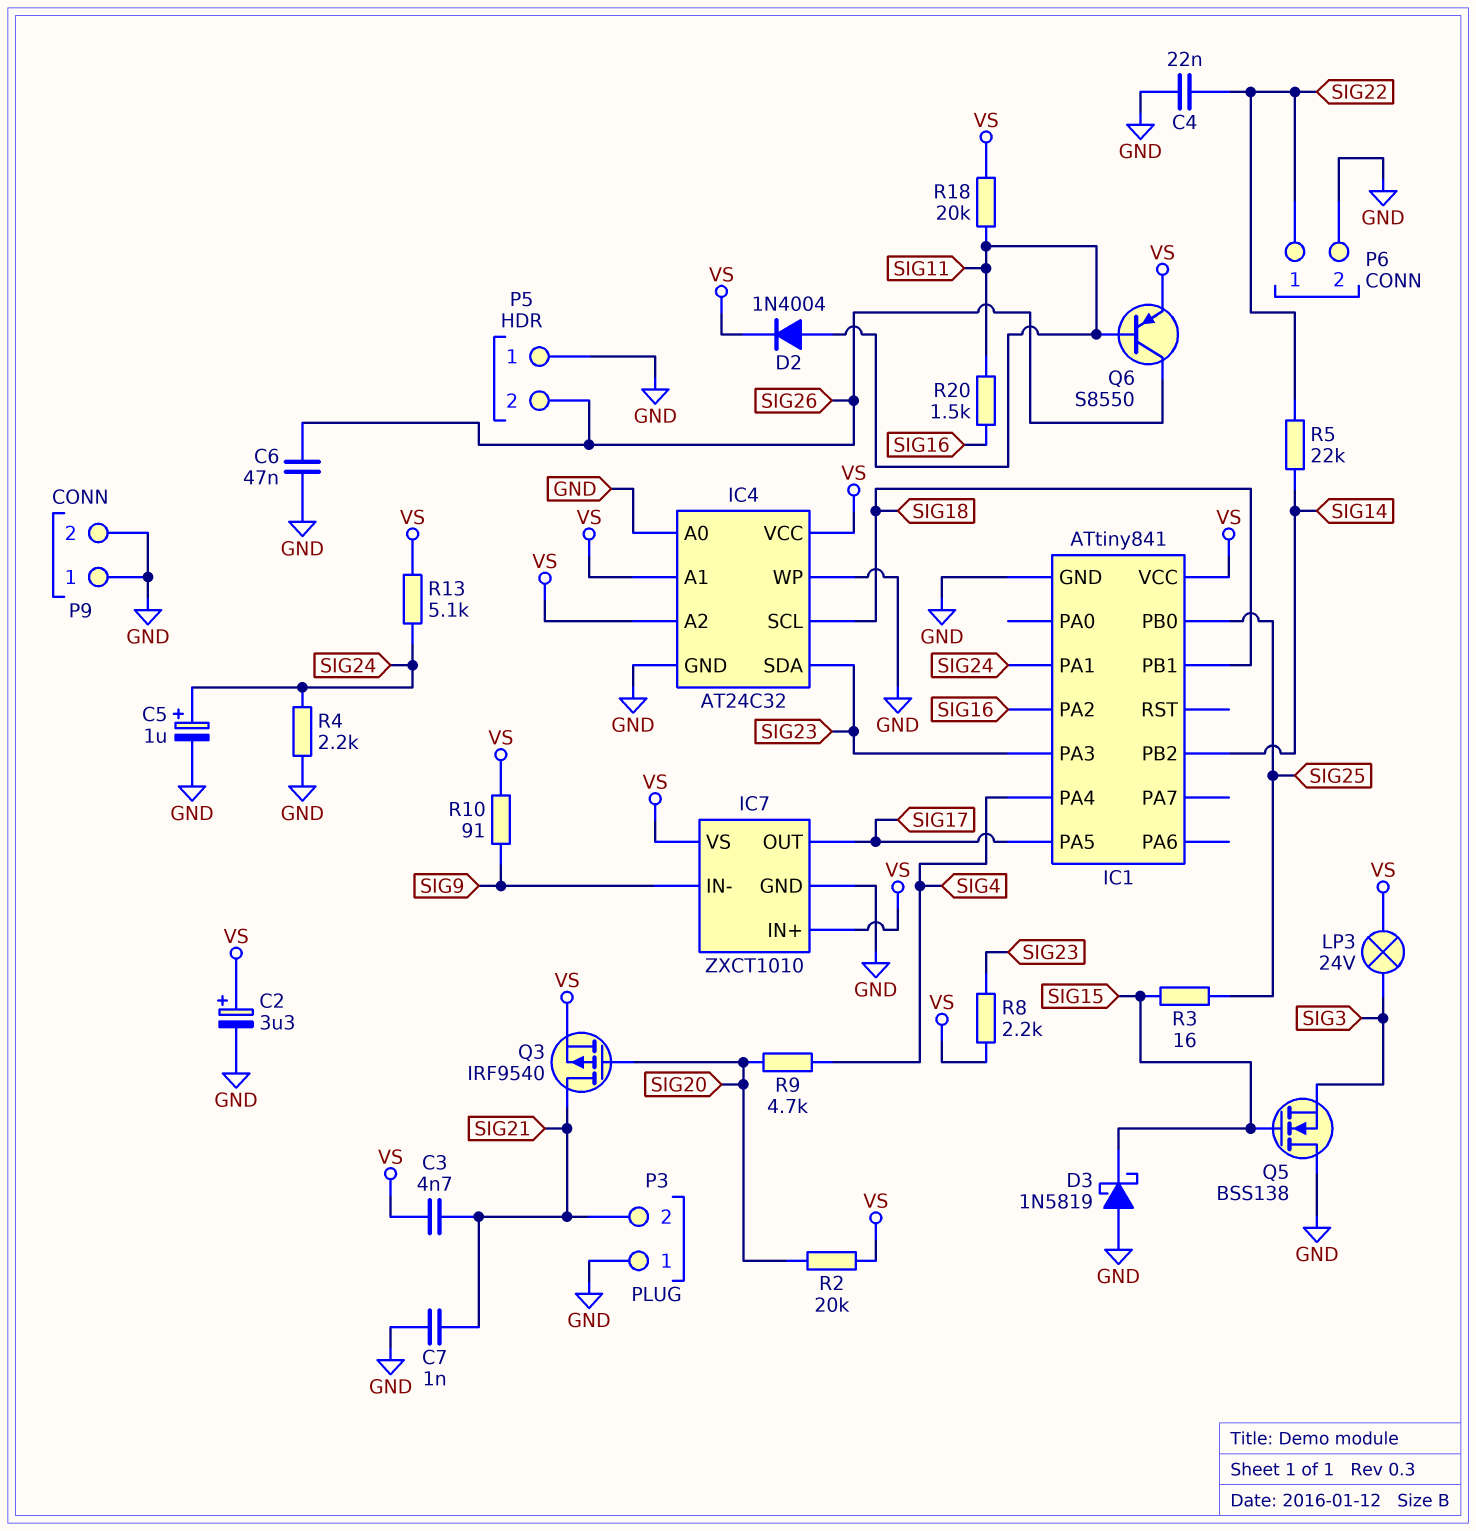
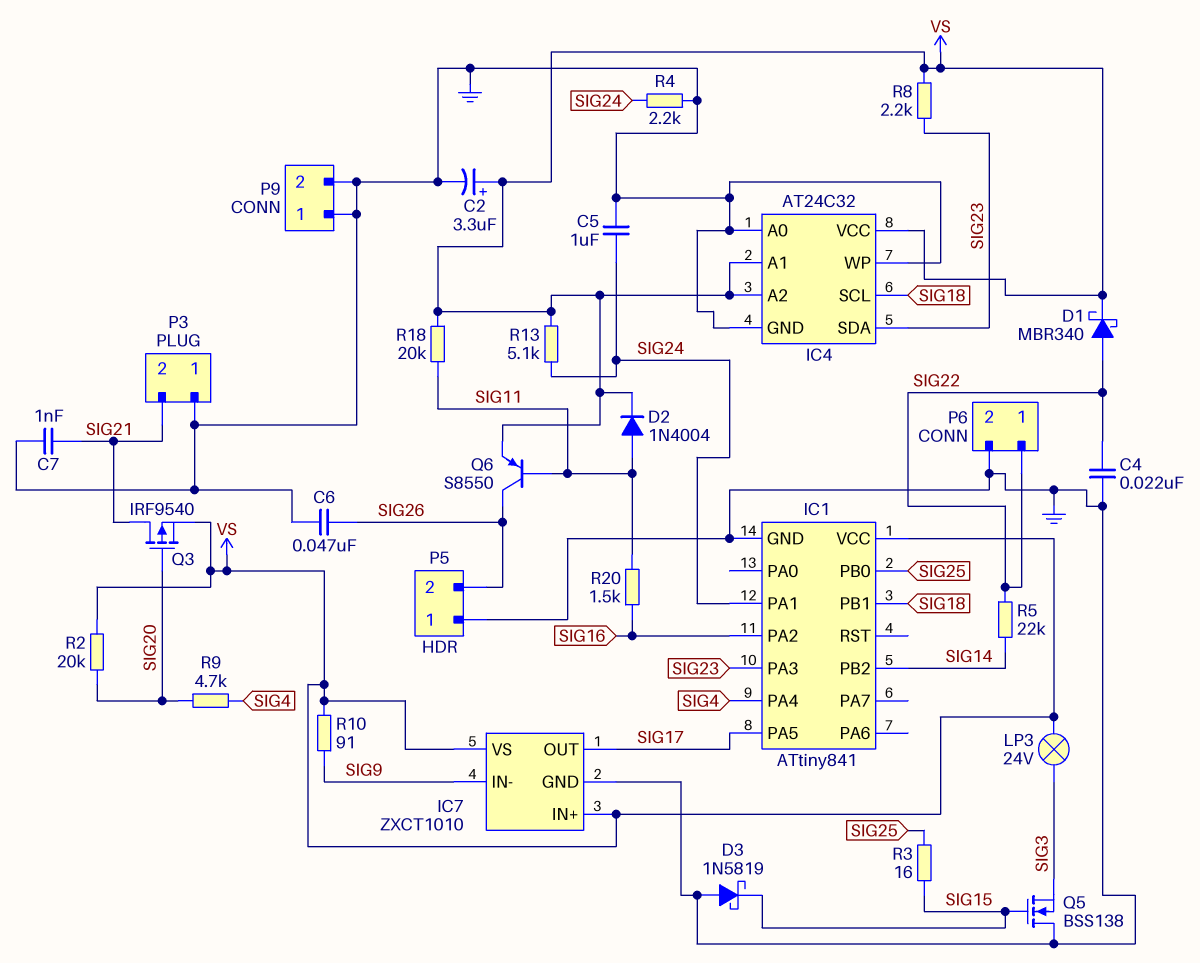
C3: 4.7nF (SIG21, VS) -> none
C5: 1uF (plus SIG24, minus GND) -> 1uF (GND, SIG24)
D1: none -> schottky MBR340 (A SIG22, K VS)

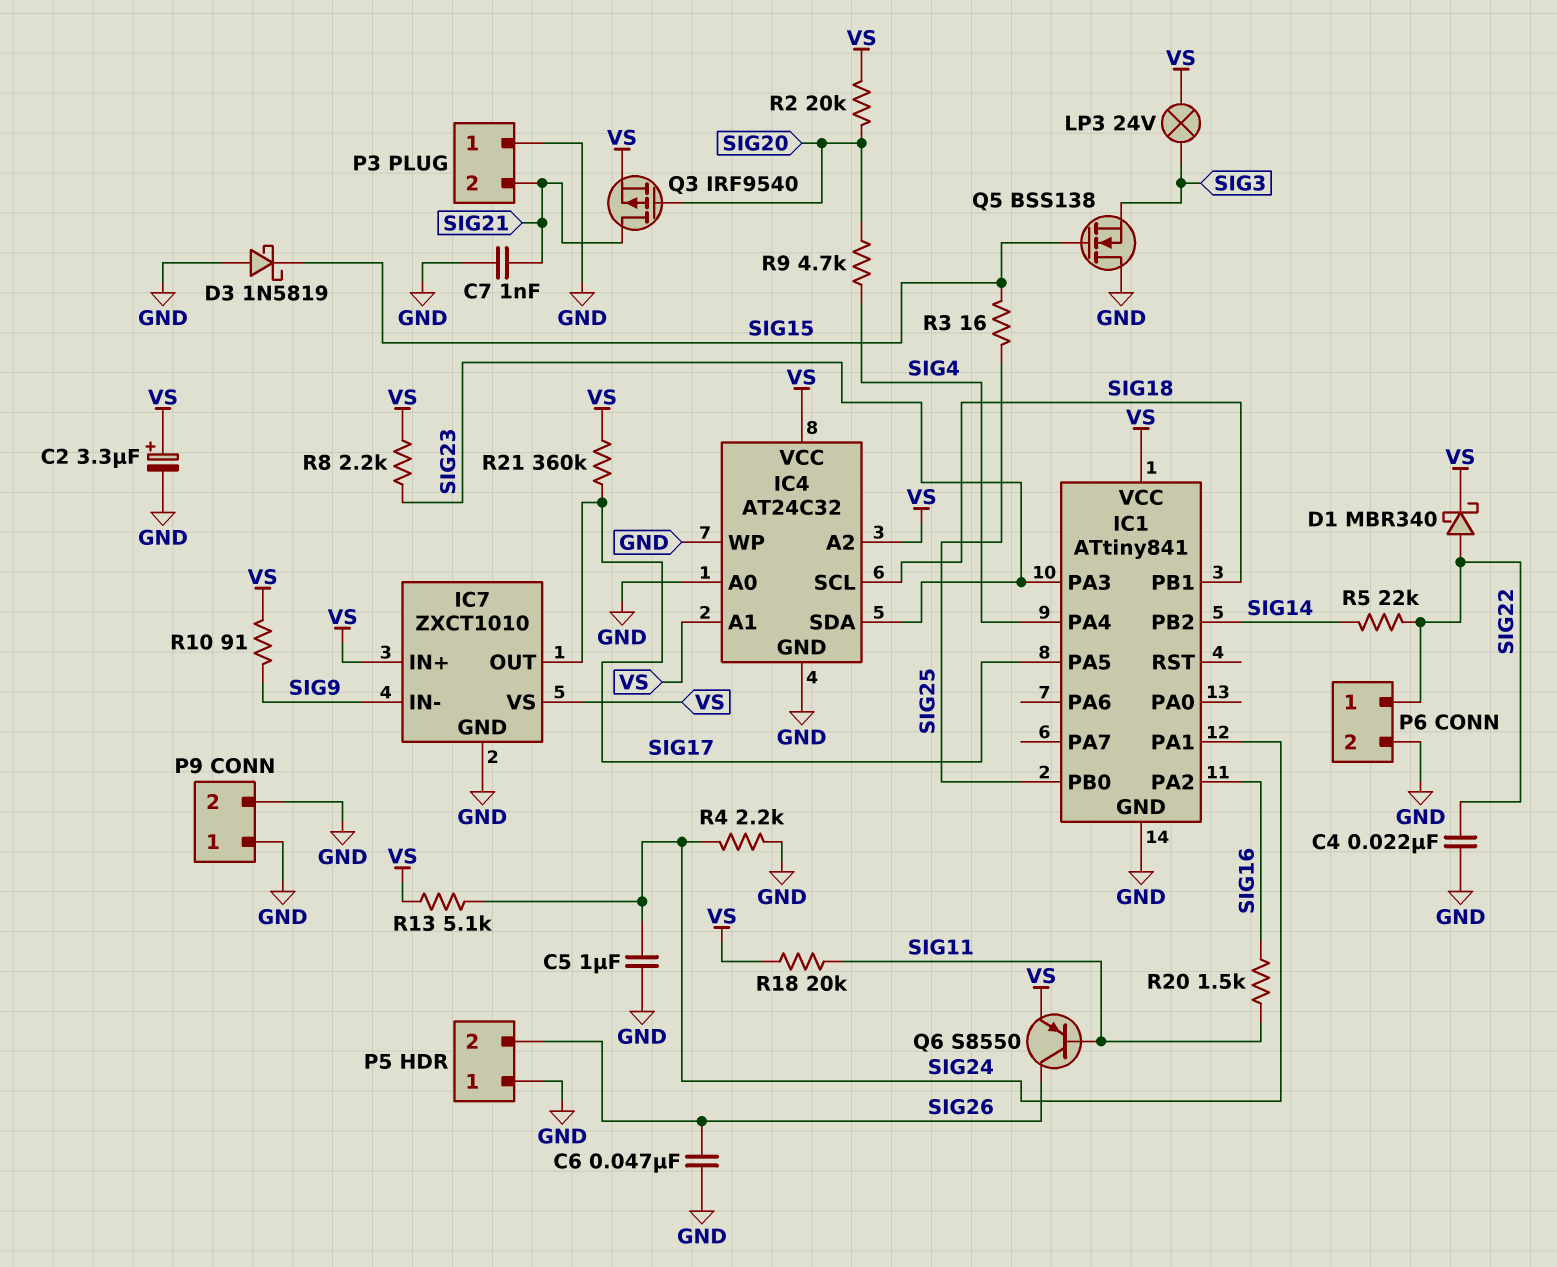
D2: diode 1N4004 (A SIG11, K VS) -> none
R21: none -> 360k (SIG17, VS)

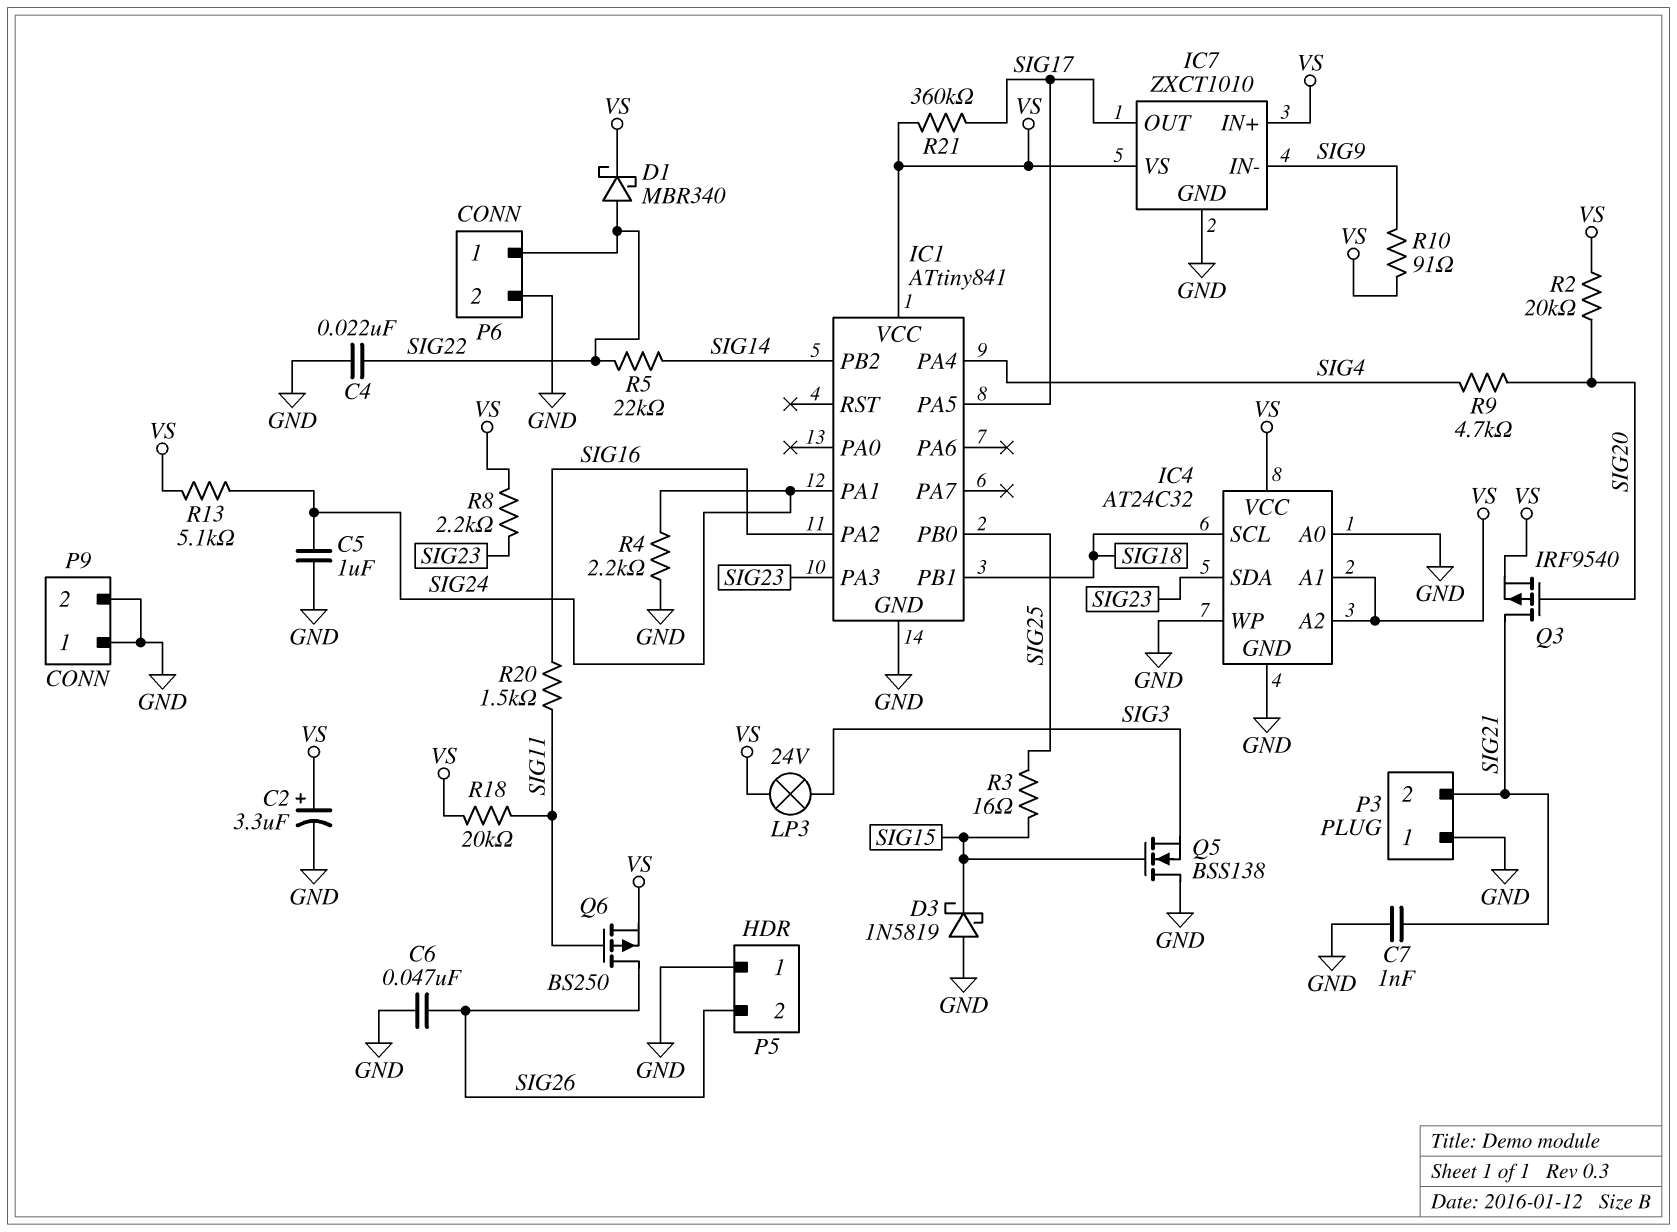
Q6: PNP S8550 (B SIG11, C SIG26, E VS) -> PMOS BS250 (G SIG11, D SIG26, S VS)

